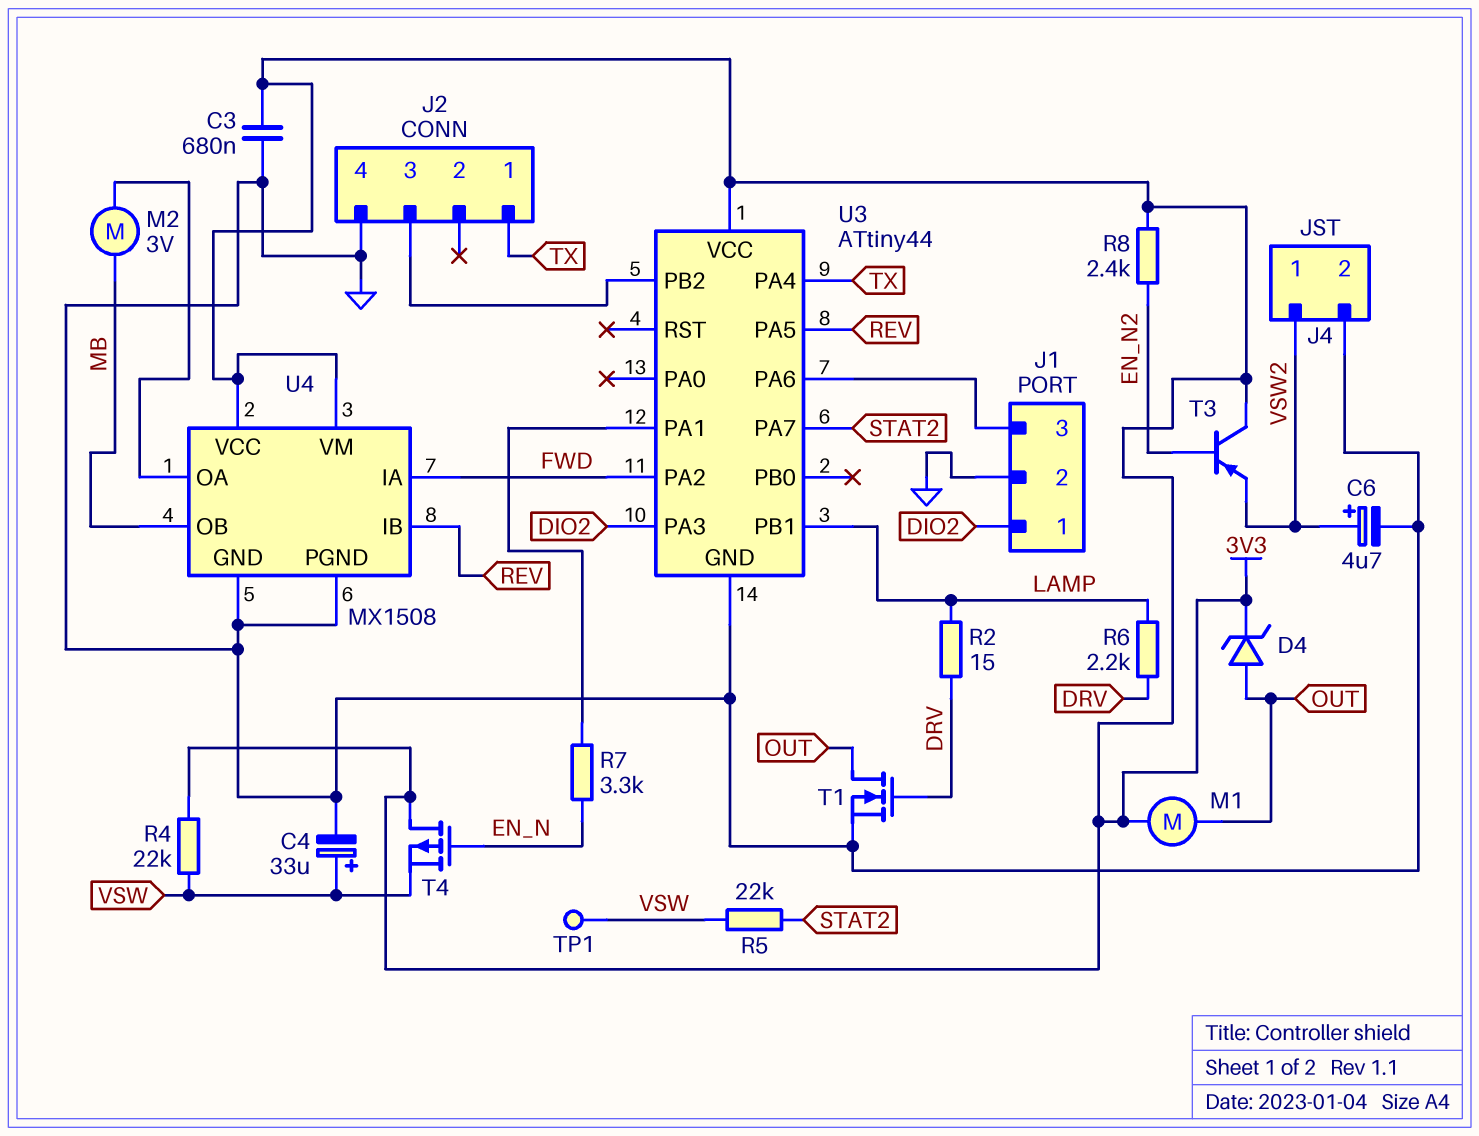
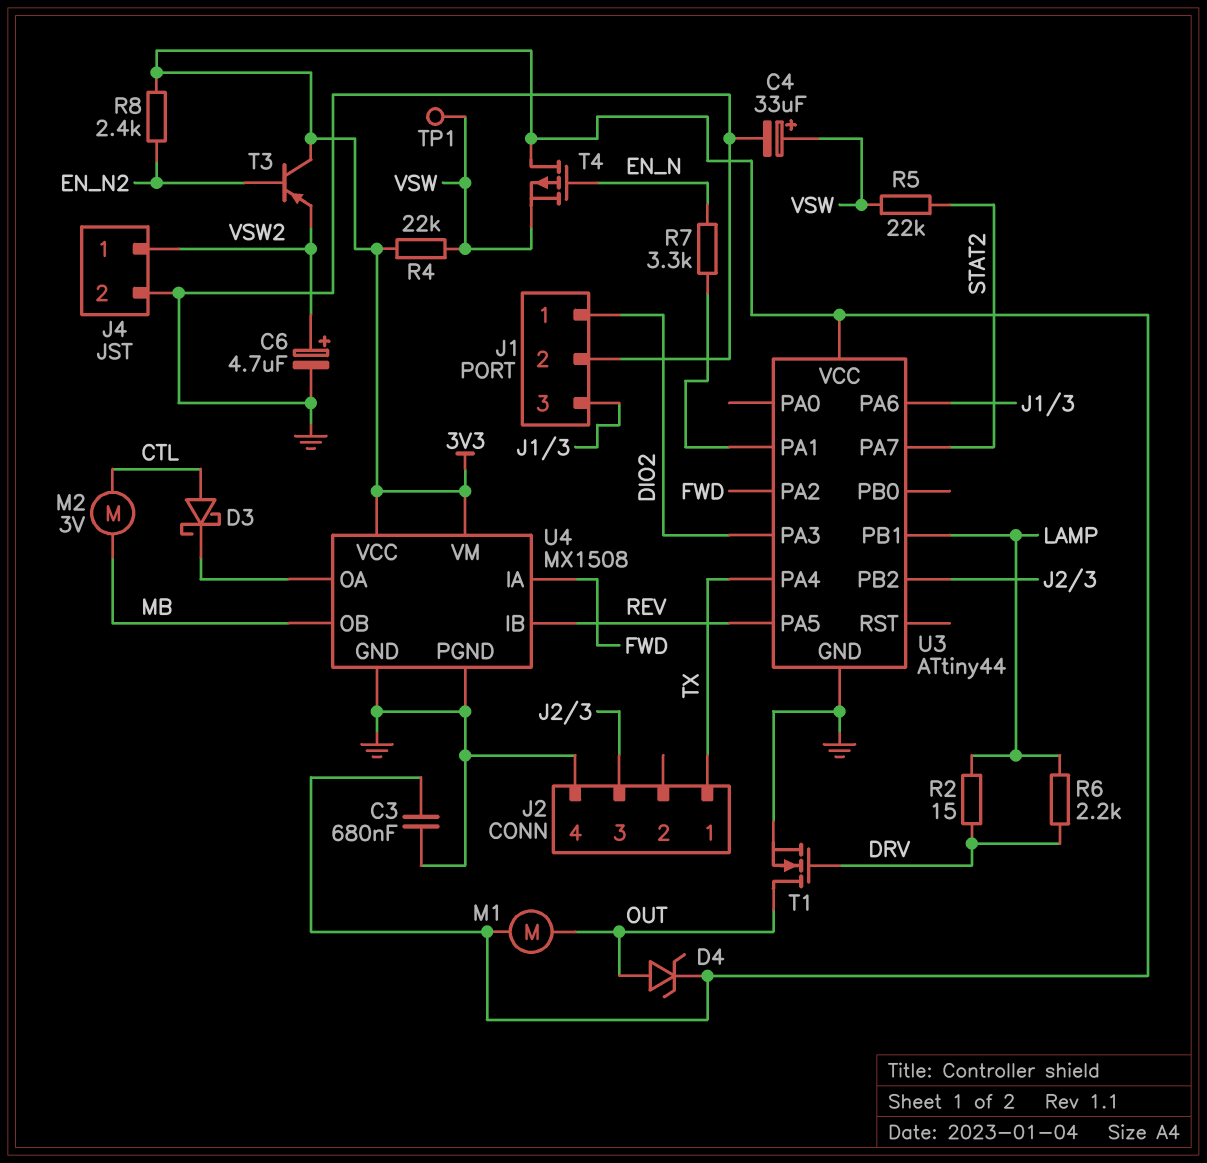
D3: none -> schottky (A CTL, K U4/OA)
M2: motor 3V (MB, U4/OA) -> motor 3V (CTL, MB)

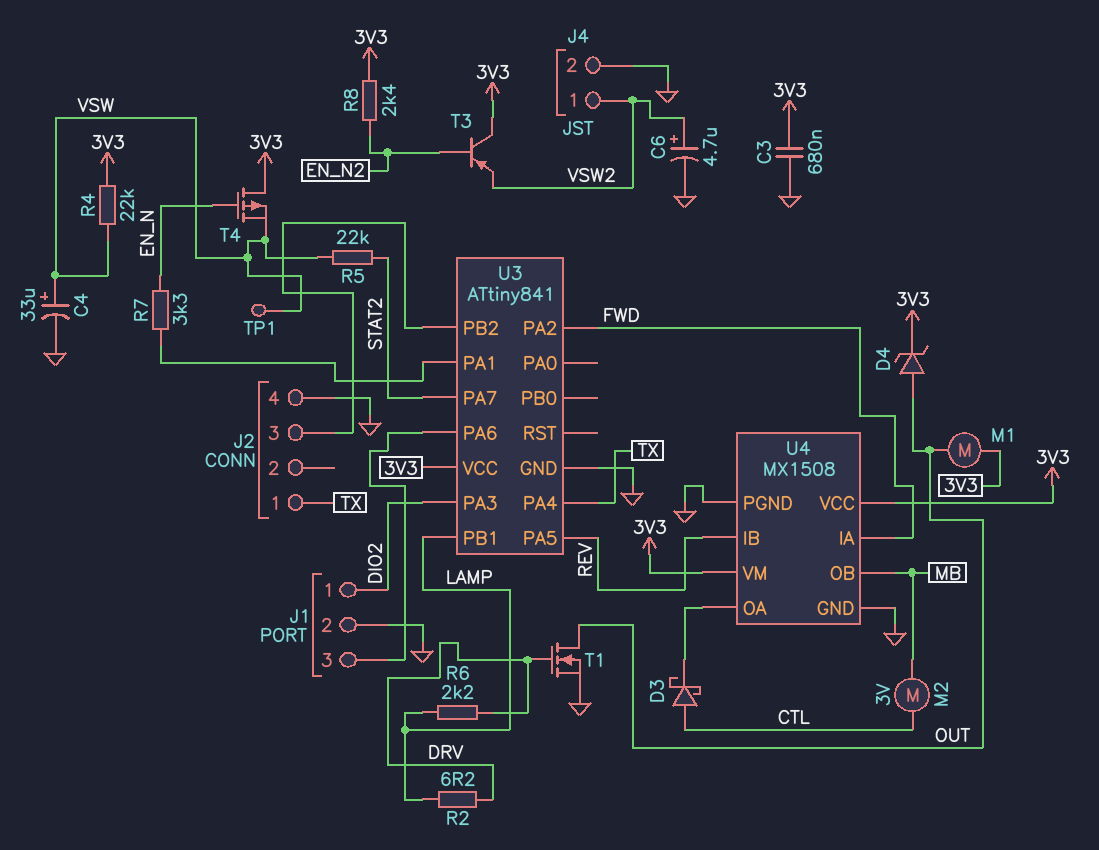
R2: 15 (DRV, LAMP) -> 6.2 (DRV, LAMP)
U3: ATtiny44 -> ATtiny841

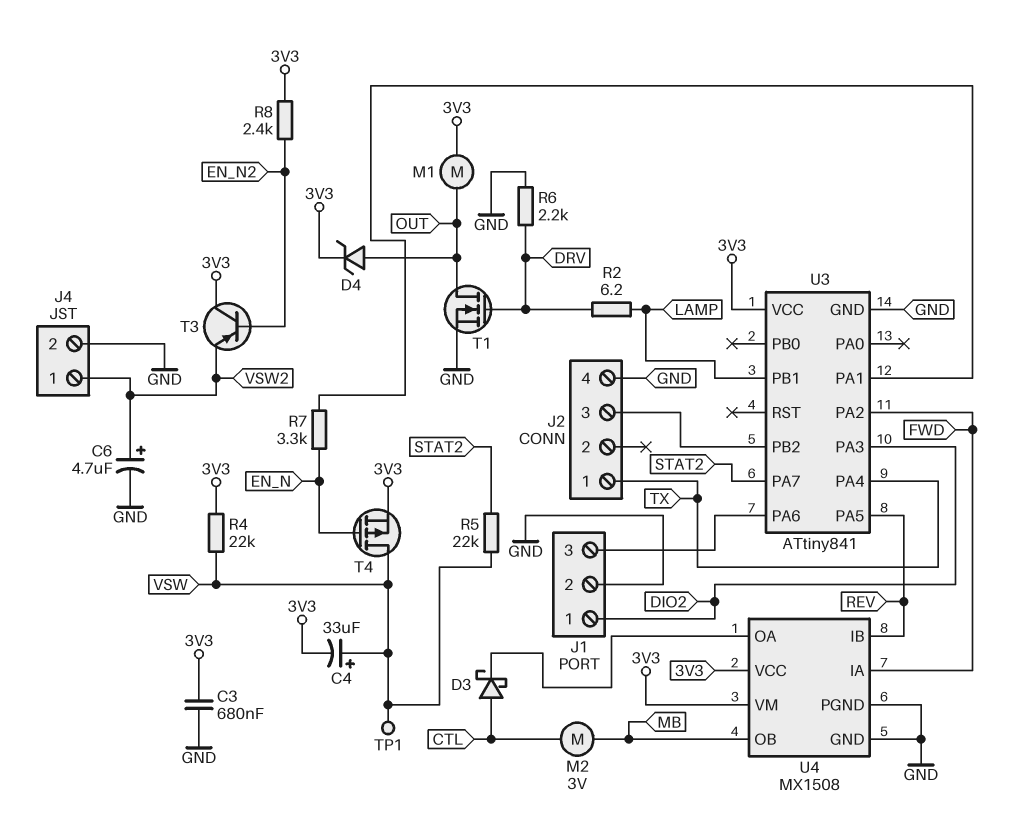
C4: 33uF (plus VSW, minus GND) -> 33uF (plus VSW, minus 3V3)
R6: 2.2k (DRV, LAMP) -> 2.2k (DRV, GND)
T4: PMOS (G EN_N, D 3V3, S VSW) -> PMOS (G EN_N, D VSW, S 3V3)

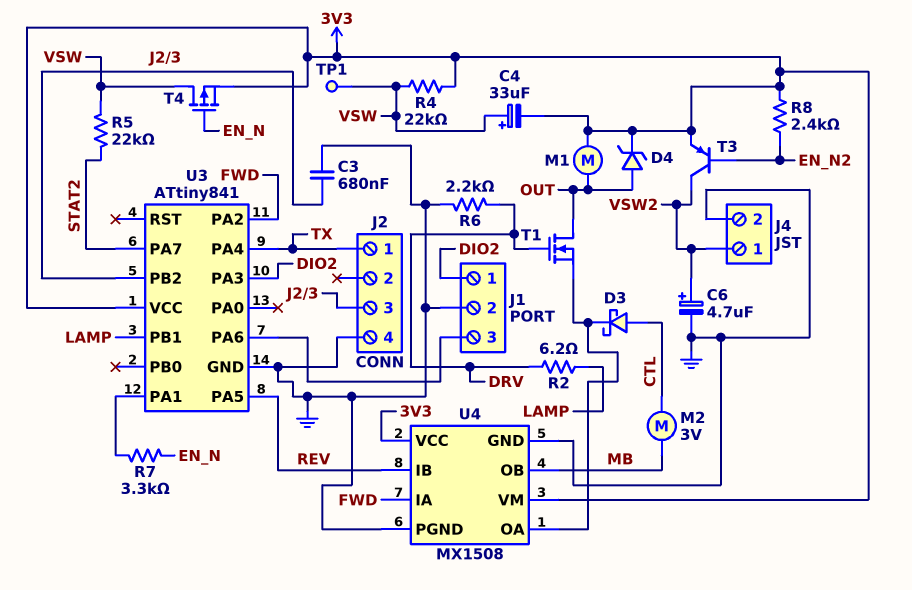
C3: 680nF (3V3, GND) -> 680nF (GND, J2/3)
T1: NMOS (G DRV, D OUT, S GND) -> NMOS (G DRV, D OUT, S U4/OA)
T3: PNP (B EN_N2, C 3V3, E VSW2) -> PNP (B EN_N2, C VSW2, E 3V3)

